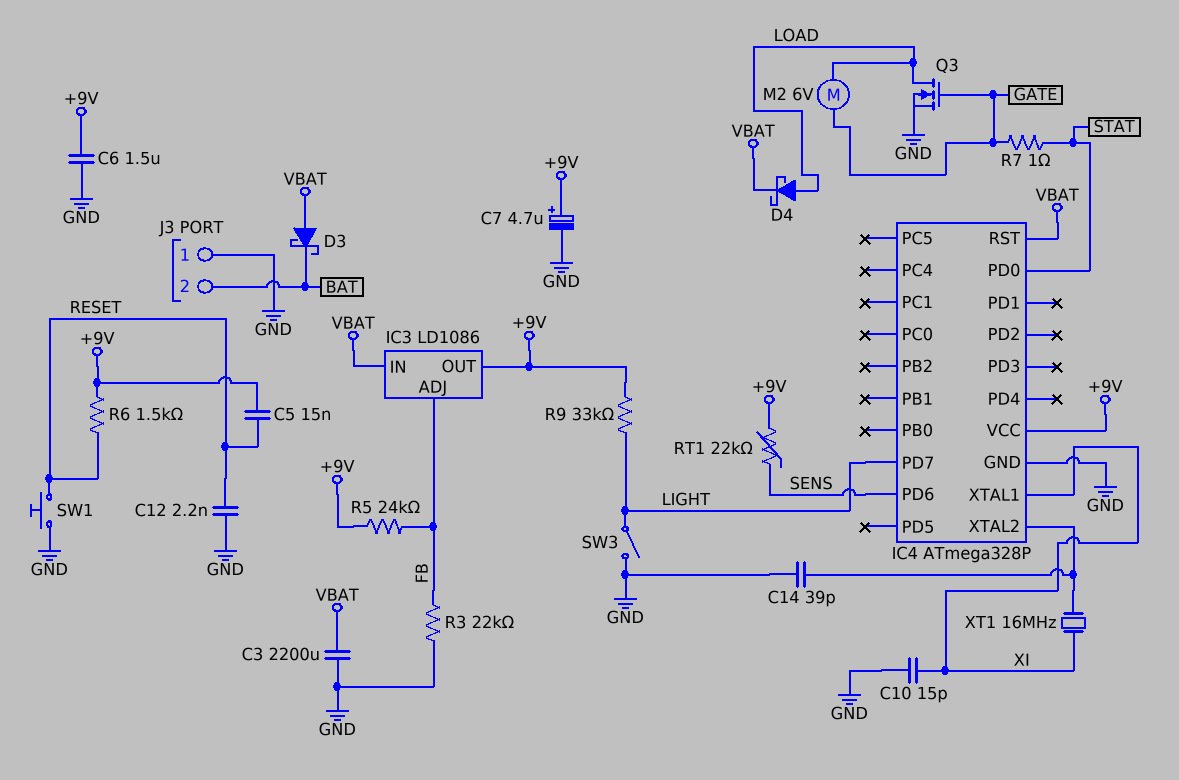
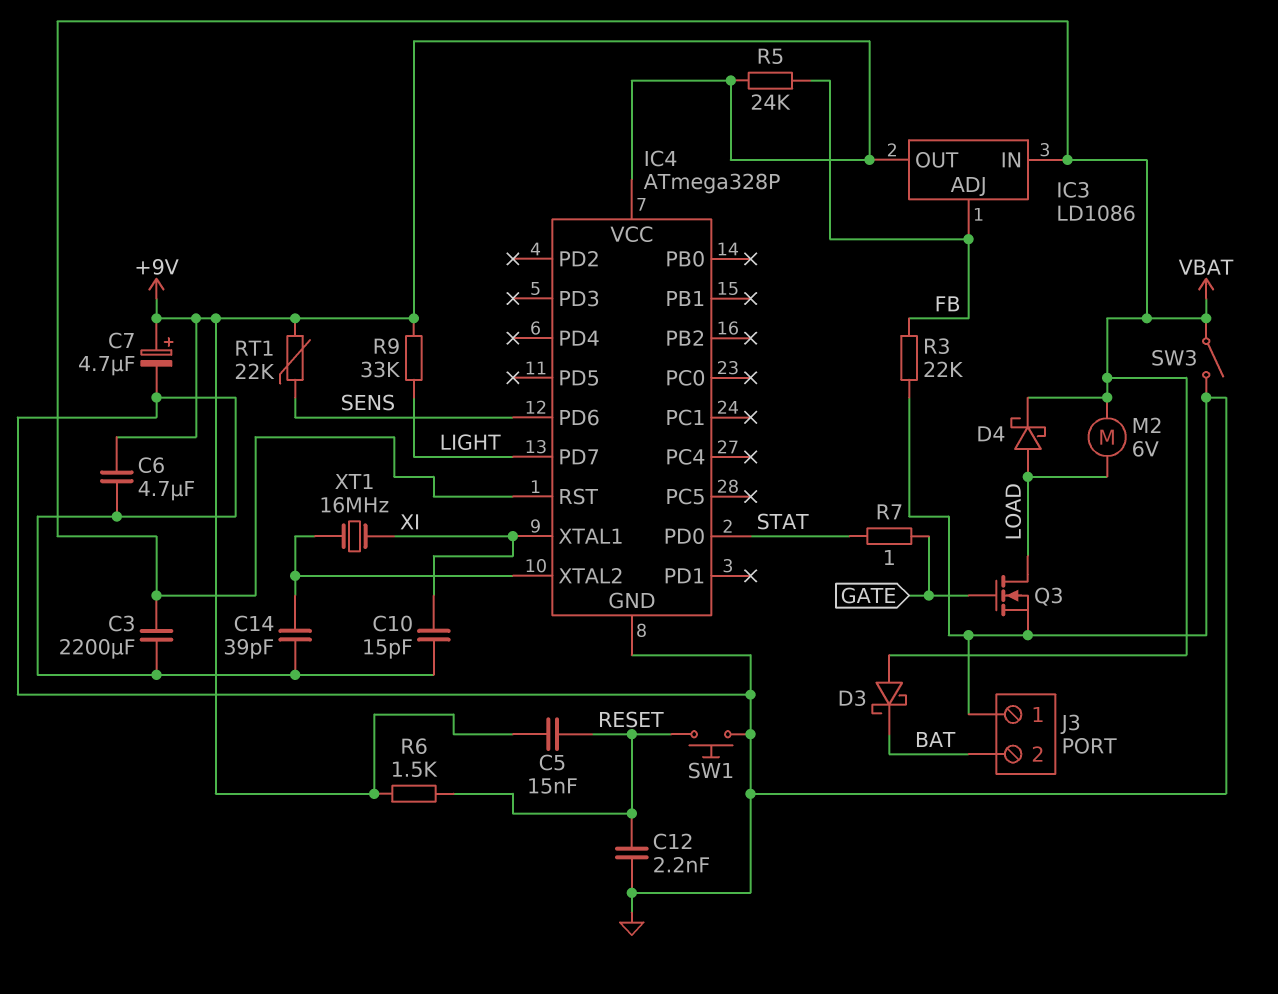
C6: 1.5uF (+9V, GND) -> 4.7uF (+9V, GND)
M2: motor 6V (GATE, LOAD) -> motor 6V (LOAD, VBAT)
SW3: switch (GND, LIGHT) -> switch (GND, VBAT)

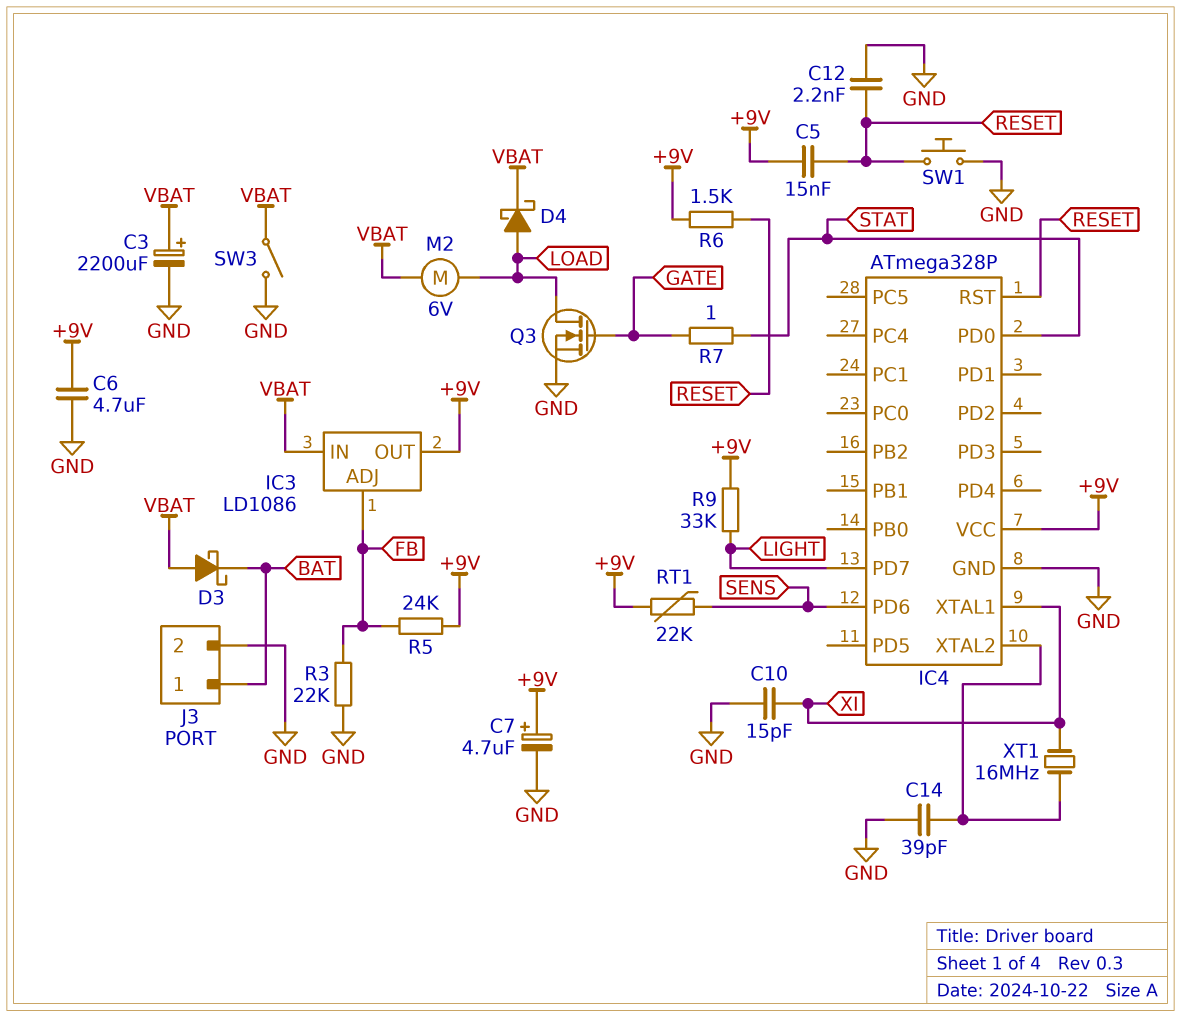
C3: 2200uF (GND, VBAT) -> 2200uF (plus VBAT, minus GND)
IC4 pin RST: VBAT -> RESET
J3 pin 1: GND -> BAT
J3 pin 2: BAT -> GND

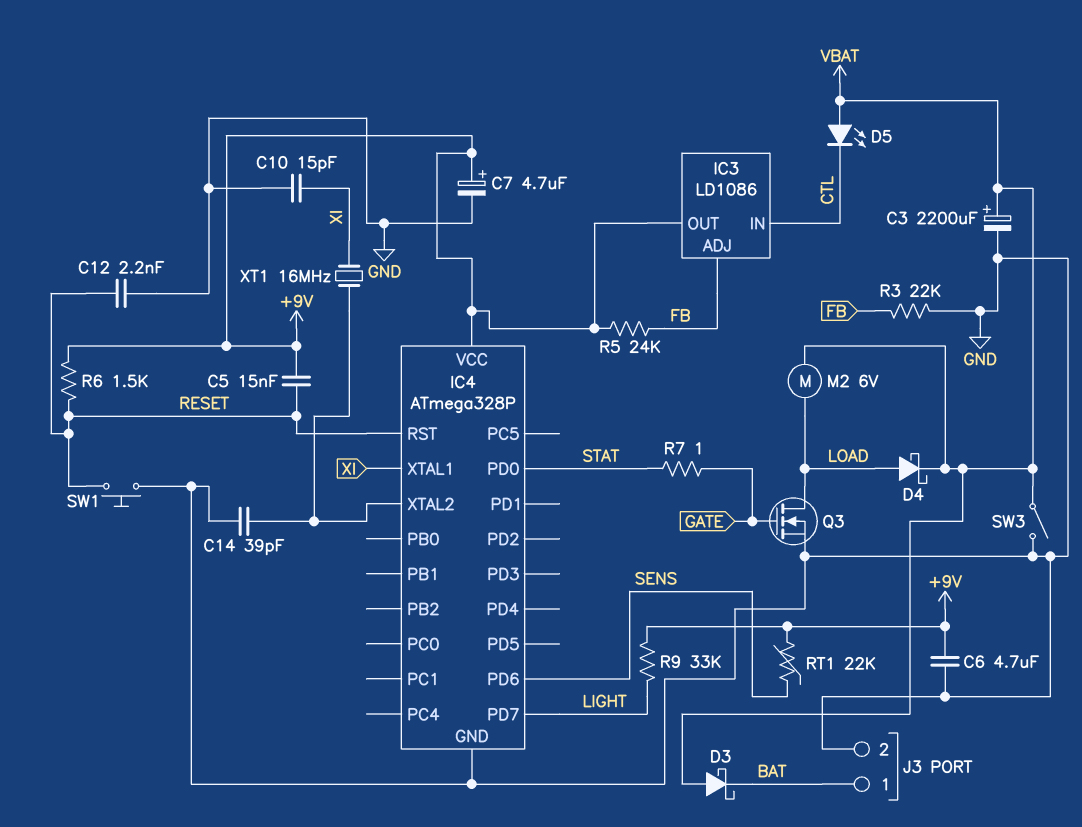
D5: none -> LED (A VBAT, K CTL)
IC3 pin IN: VBAT -> CTL

